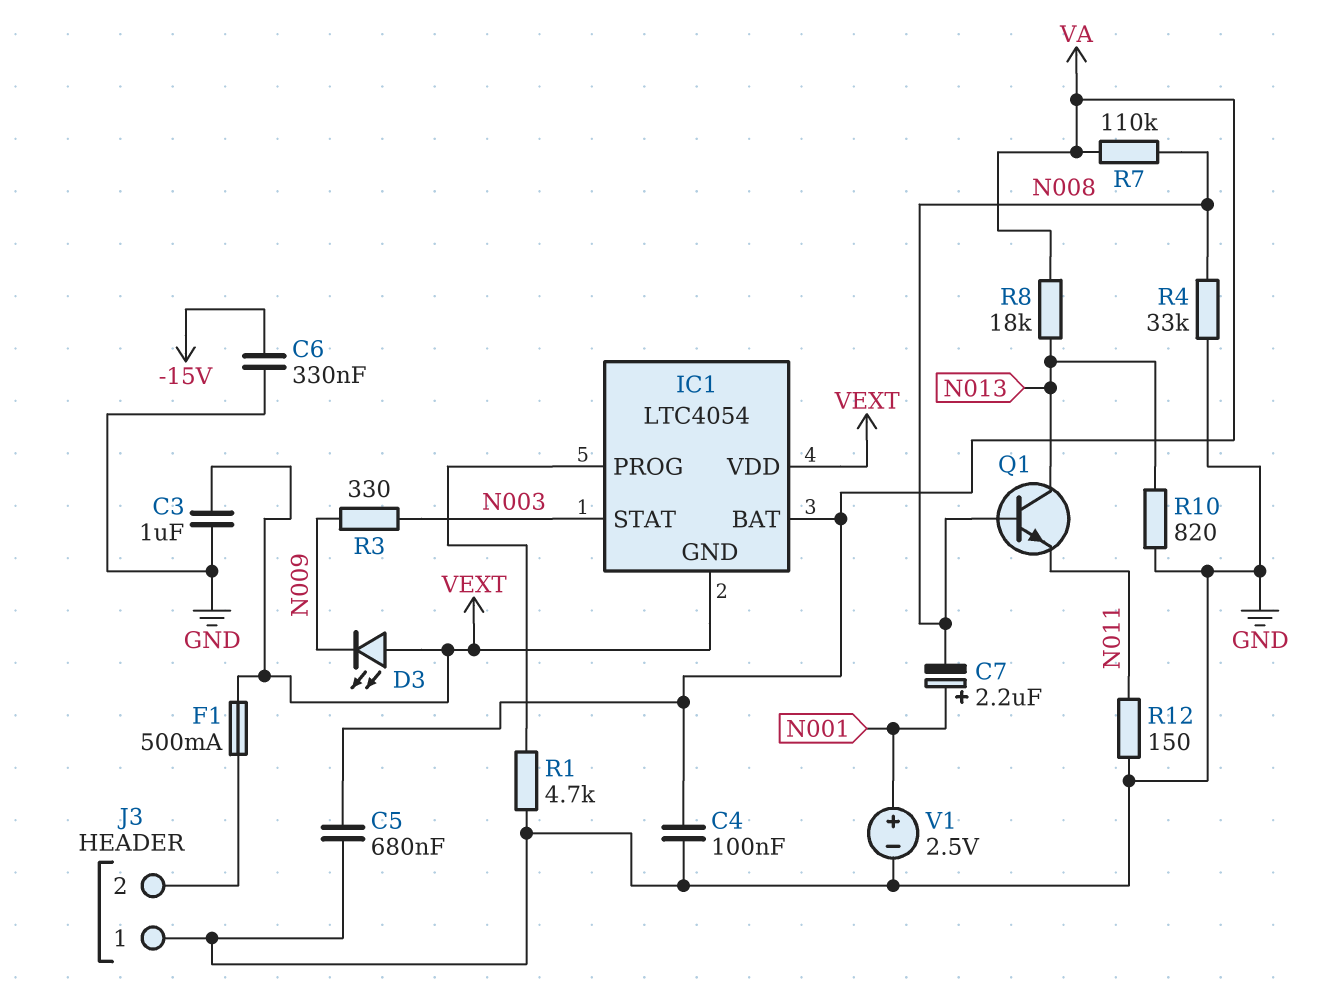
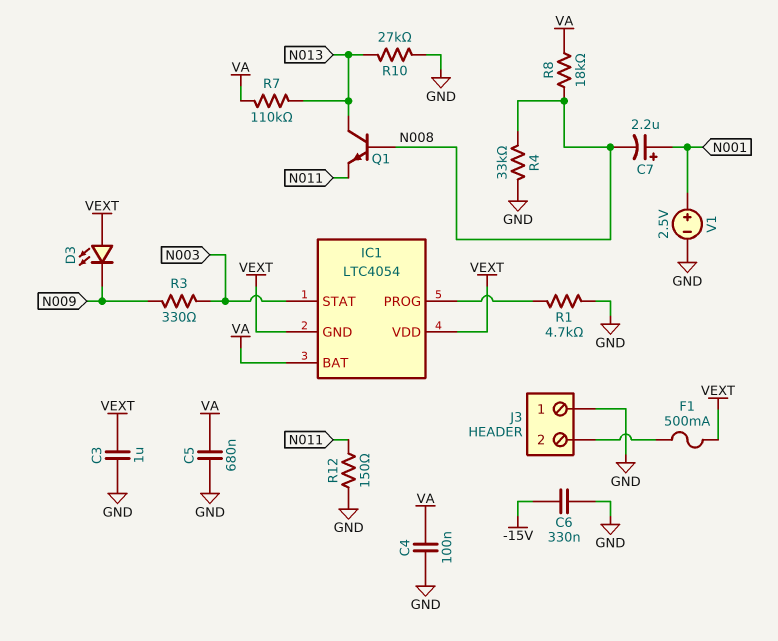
R7: 110k (N008, VA) -> 110k (N013, VA)
R8: 18k (N013, VA) -> 18k (N008, VA)
R10: 820 (GND, N013) -> 27k (GND, N013)

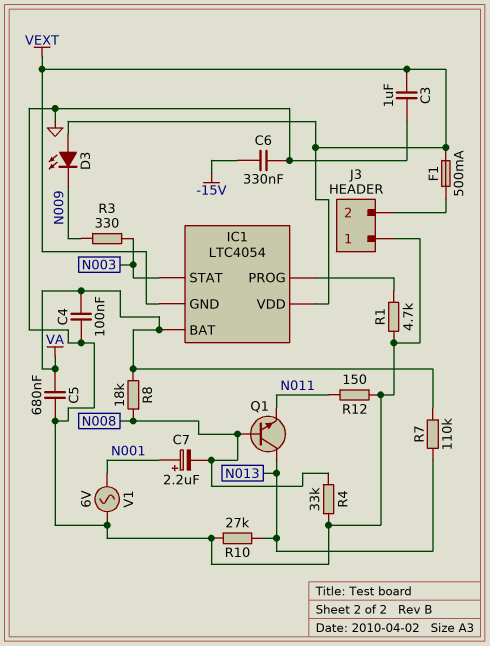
V1: 2.5V (plus N001, minus GND) -> AC 6V (GND, N001)

